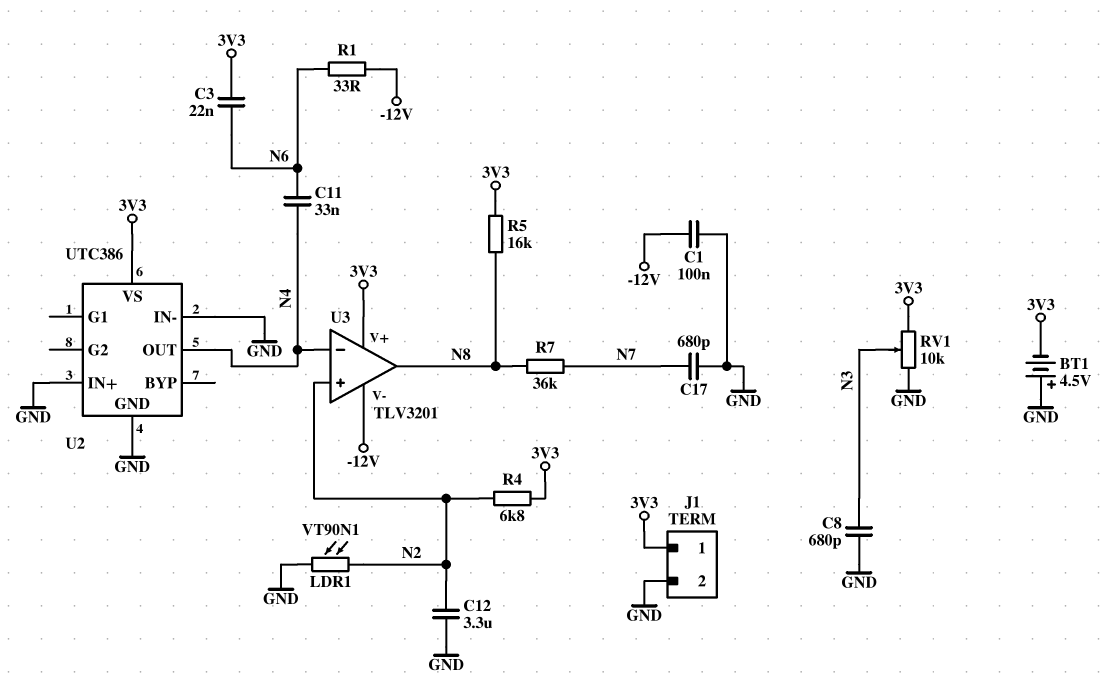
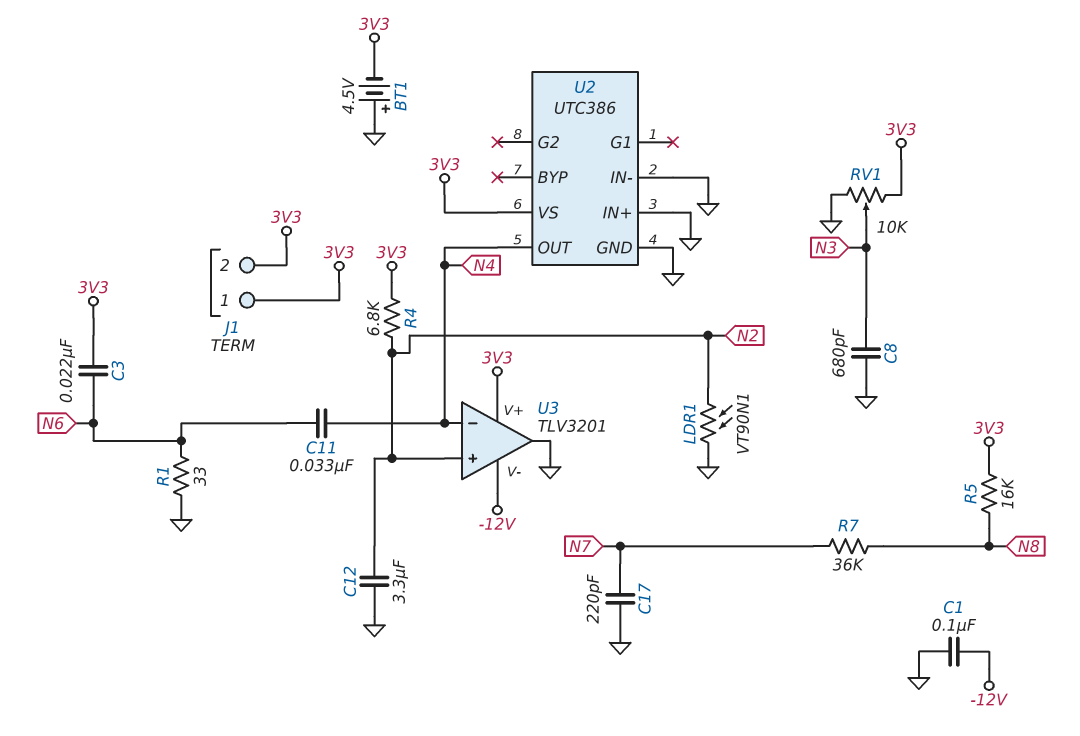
C17: 680pF (GND, N7) -> 220pF (GND, N7)
J1 pin 2: GND -> 3V3
R1: 33 (-12V, N6) -> 33 (GND, N6)
U3 pin out: N8 -> GND

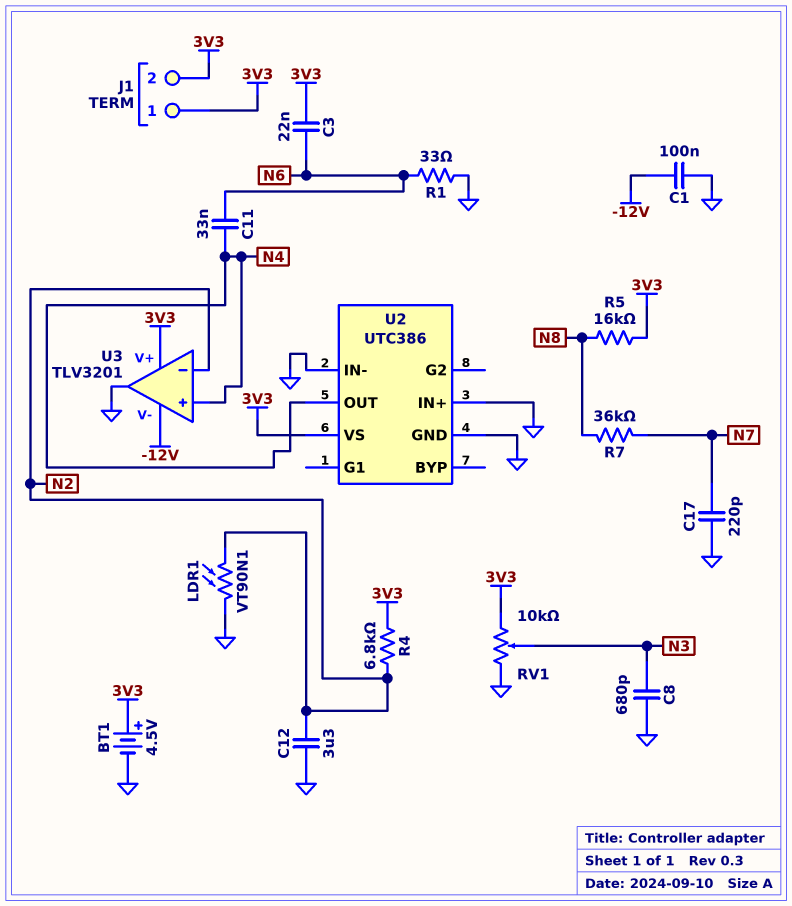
BT1: 4.5V (plus GND, minus 3V3) -> 4.5V (plus 3V3, minus GND)
U3 pin in+: N2 -> N4
U3 pin in-: N4 -> N2

